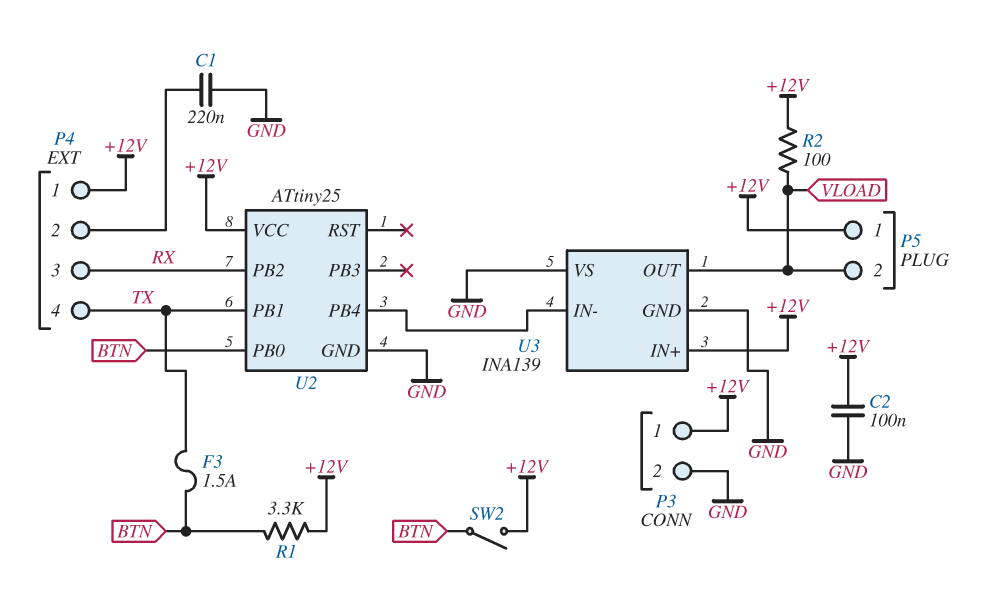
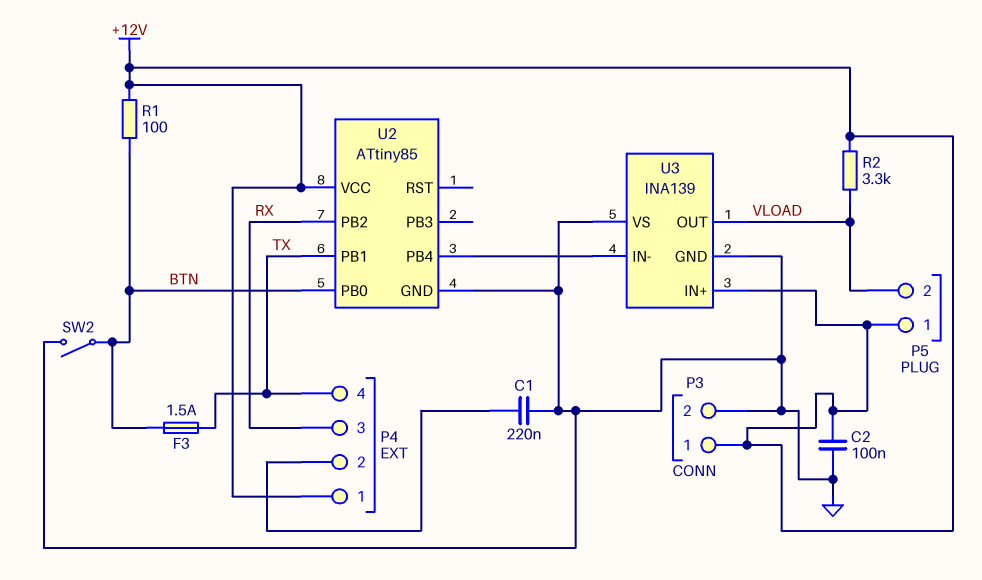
R1: 3.3k (+12V, BTN) -> 100 (+12V, BTN)
R2: 100 (+12V, VLOAD) -> 3.3k (+12V, VLOAD)
SW2: switch (+12V, BTN) -> switch (BTN, GND)
U2: ATtiny25 -> ATtiny85

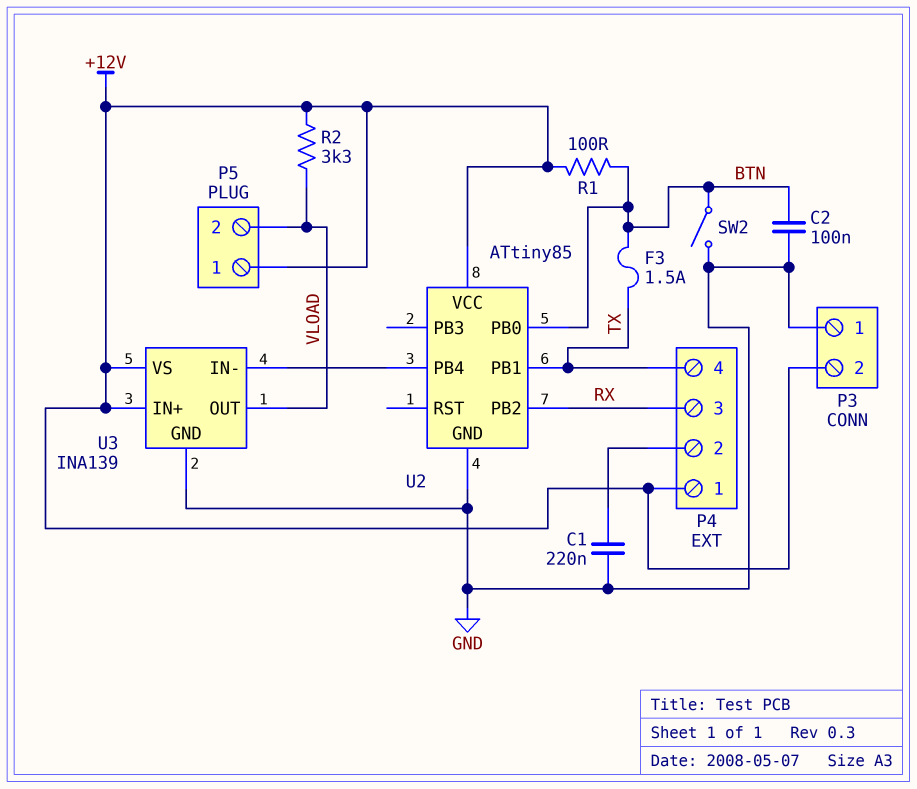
C2: 100nF (+12V, GND) -> 100nF (BTN, GND)
P3 pin 1: +12V -> GND
P3 pin 2: GND -> +12V
U3 pin VS: GND -> +12V

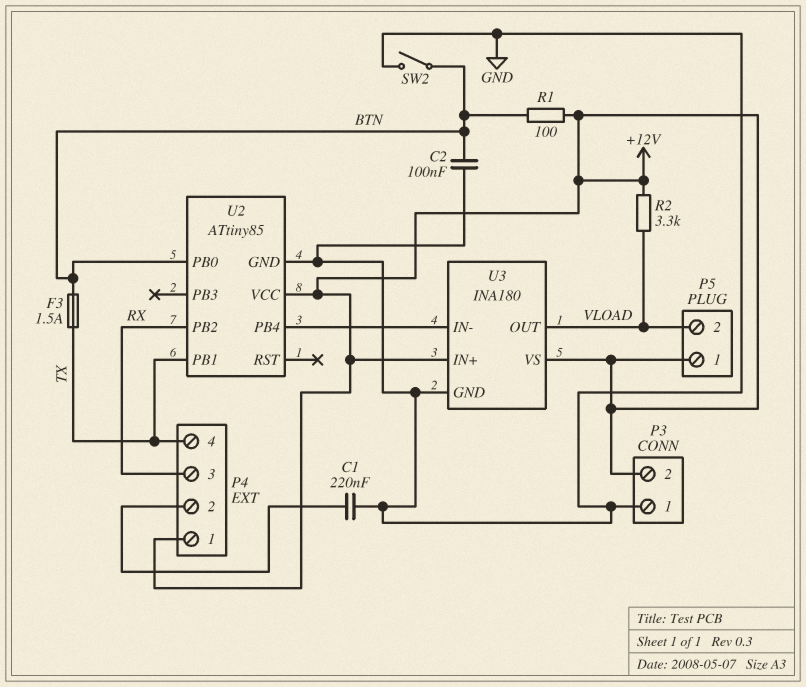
U3: INA139 -> INA180

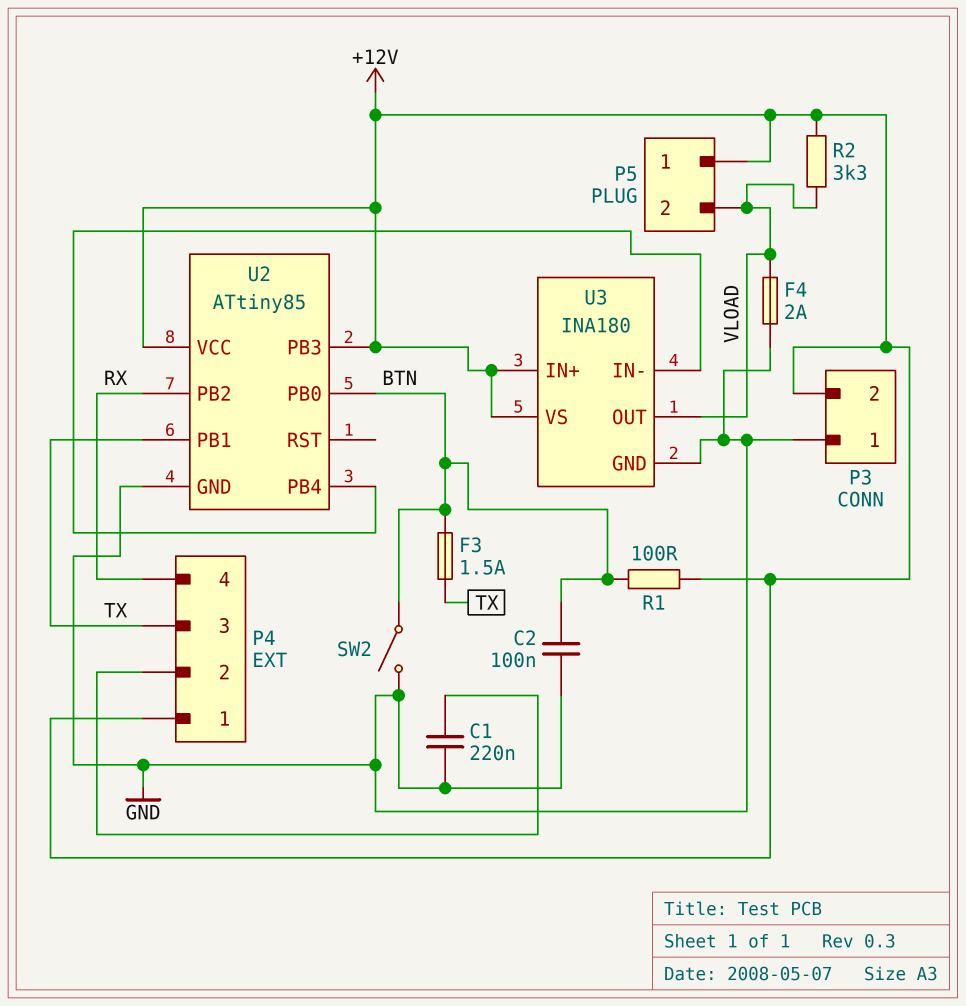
F4: none -> 2A (GND, VLOAD)
P4 pin 3: RX -> TX
P4 pin 4: TX -> RX
U2 pin PB3: none -> +12V

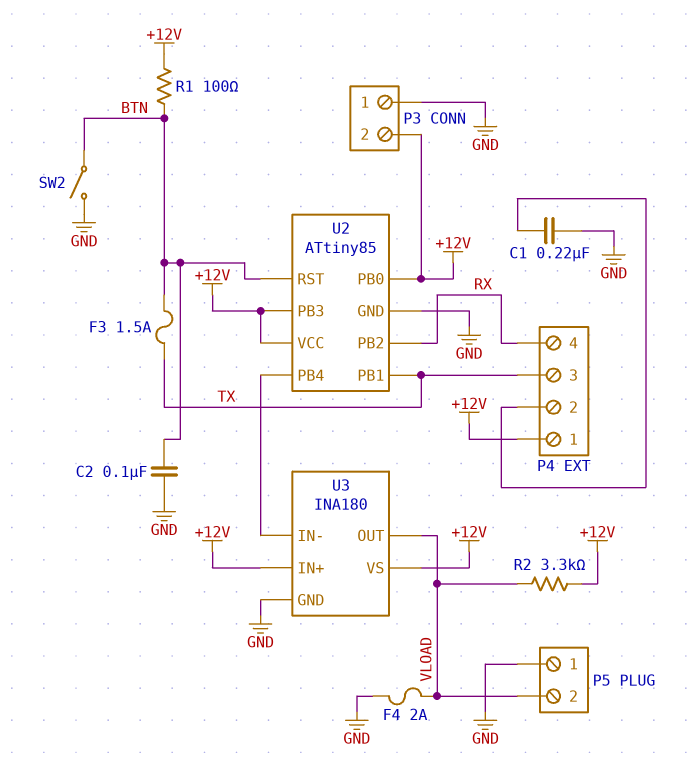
P5 pin 1: +12V -> GND
U2 pin PB0: BTN -> +12V
U2 pin RST: none -> BTN

